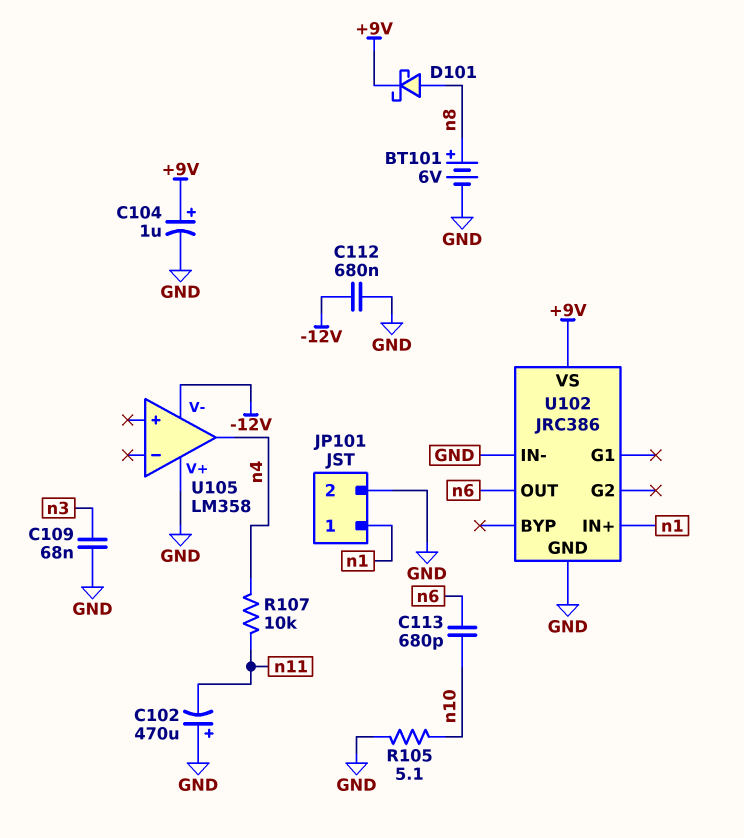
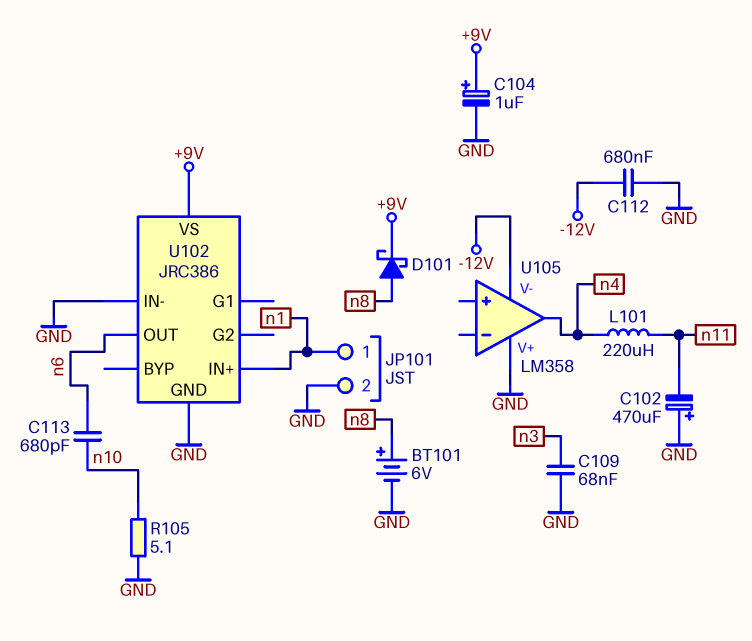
L101: none -> 220uH (n4, n11)
R107: 10k (n4, n11) -> none

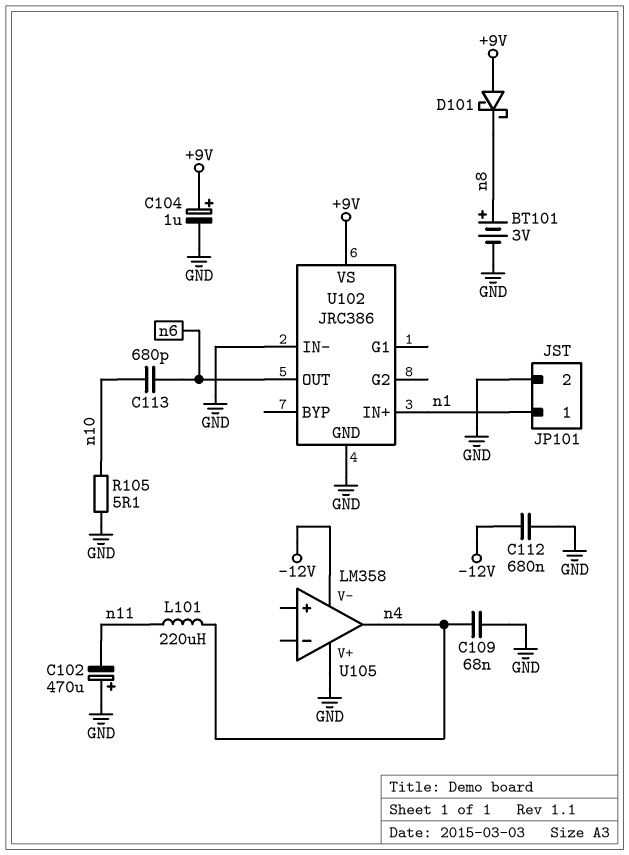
BT101: 6V (plus n8, minus GND) -> 3V (plus n8, minus GND)
C109: 68nF (GND, n3) -> 68nF (GND, n4)
D101: schottky (A n8, K +9V) -> schottky (A +9V, K n8)

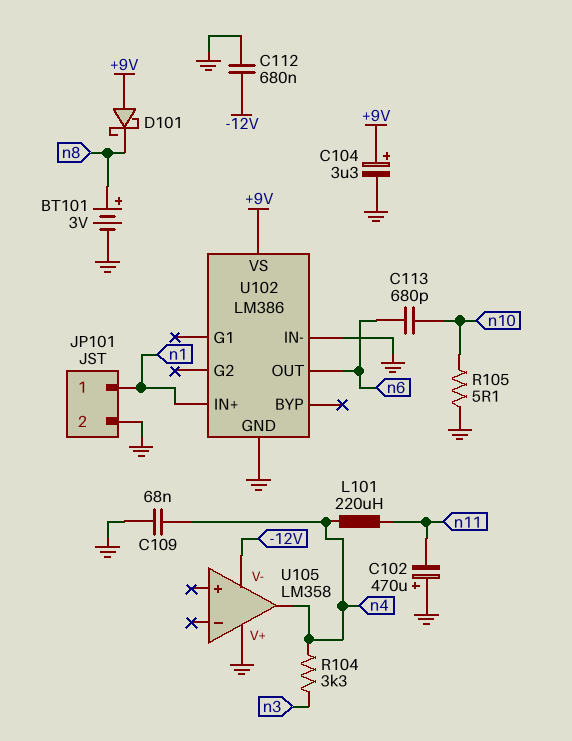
C104: 1uF (plus +9V, minus GND) -> 3.3uF (plus +9V, minus GND)
R104: none -> 3.3k (n3, n4)
U102: JRC386 -> LM386

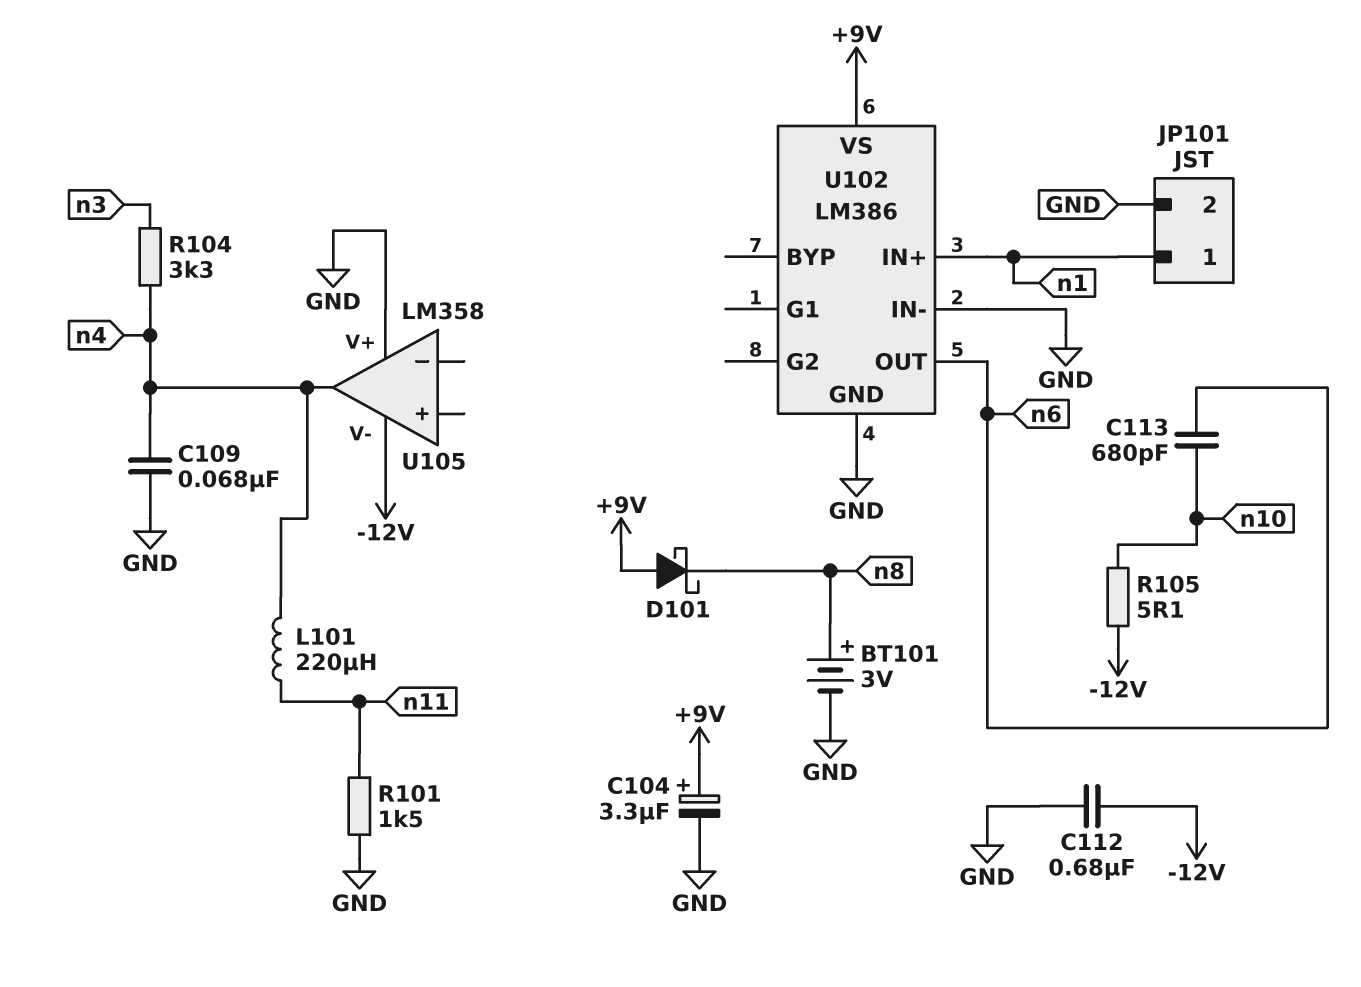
C102: 470uF (plus GND, minus n11) -> none
R101: none -> 1.5k (GND, n11)
R105: 5.1 (GND, n10) -> 5.1 (-12V, n10)

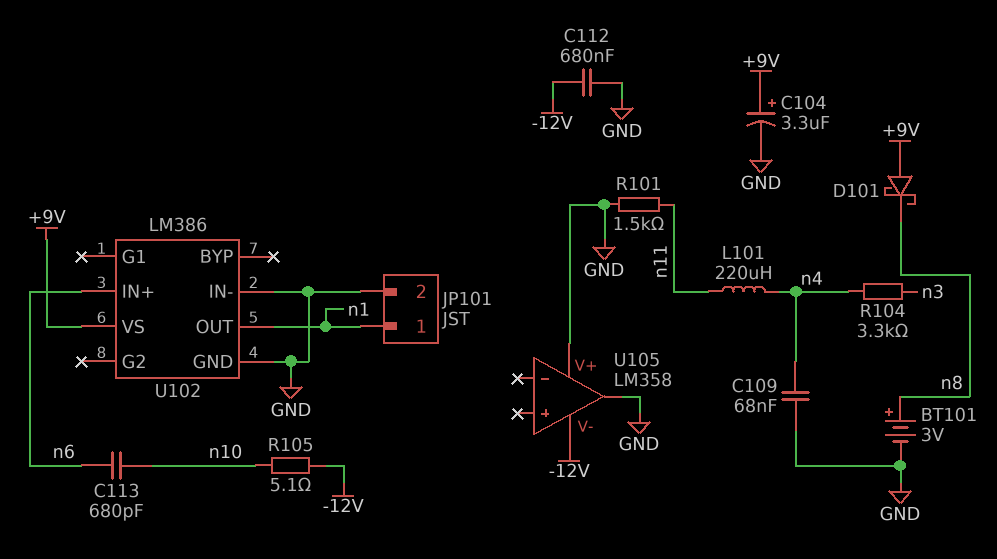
U102 pin IN+: n1 -> n6
U102 pin OUT: n6 -> n1
U105 pin out: n4 -> GND

